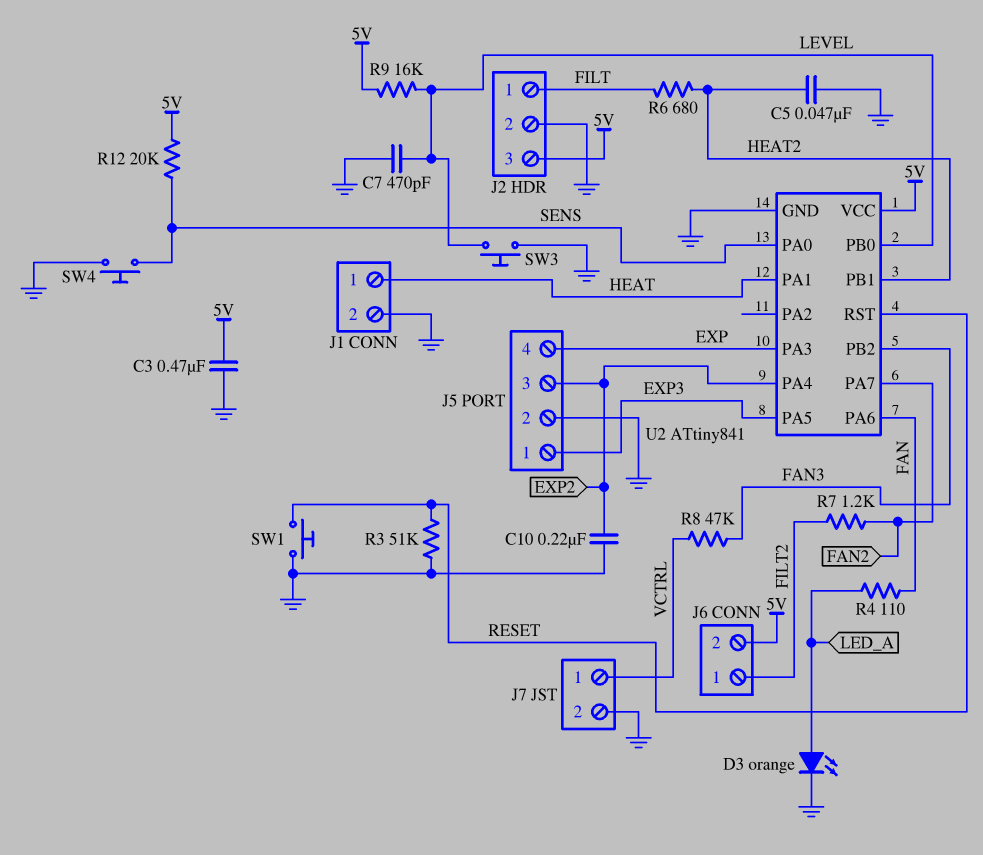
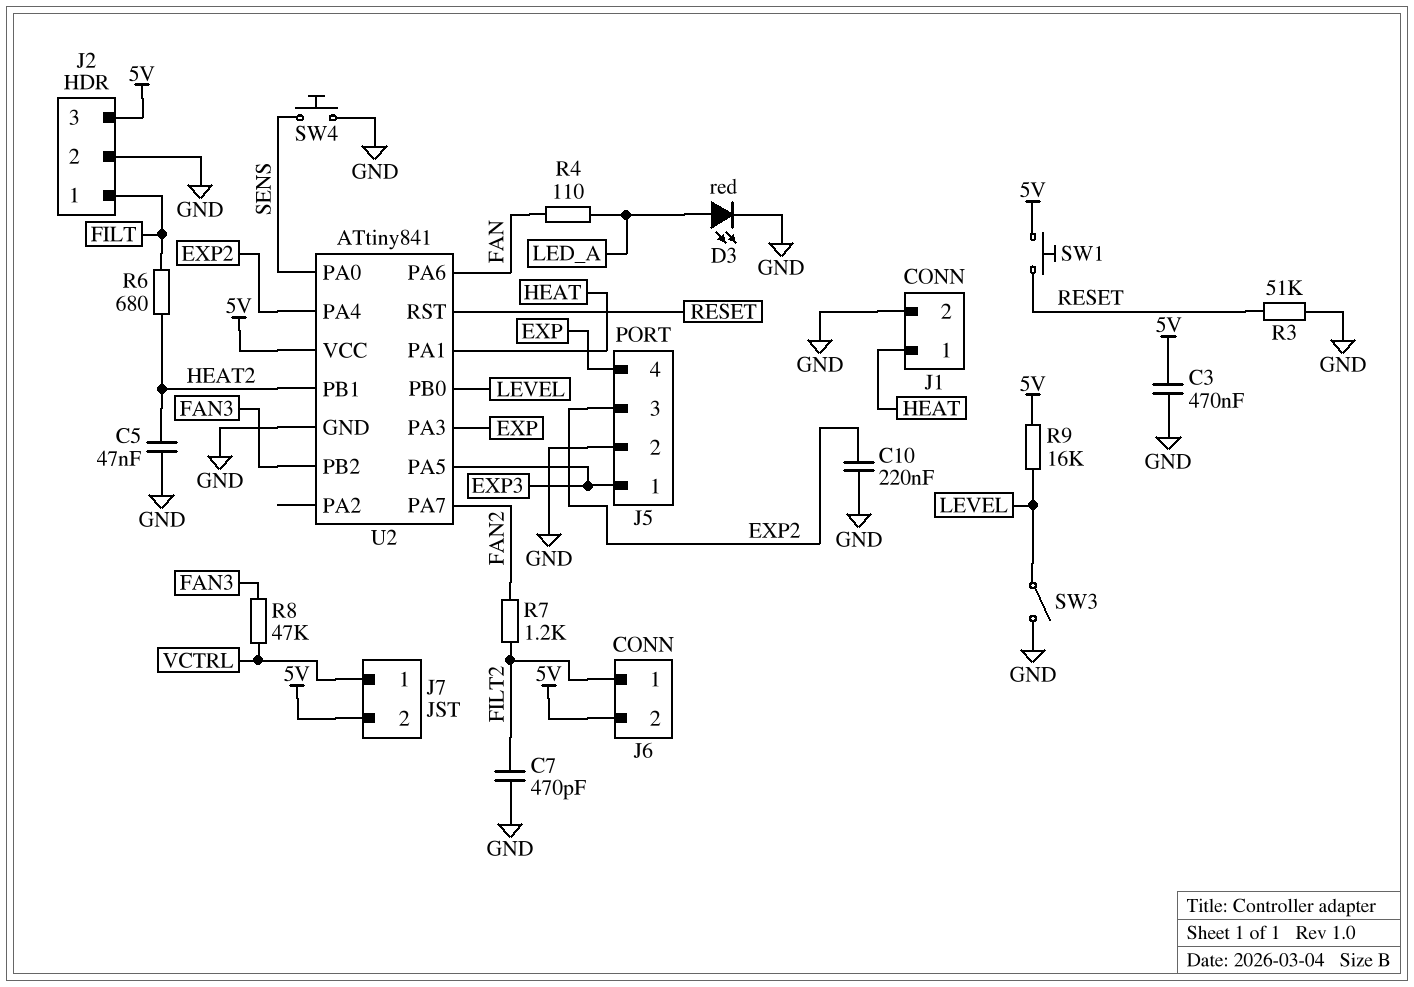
C7: 470pF (GND, LEVEL) -> 470pF (FILT2, GND)
D3: LED orange (A LED_A, K GND) -> LED red (A LED_A, K GND)
J7 pin 2: GND -> 5V
R12: 20k (5V, SENS) -> none
SW1: button (GND, RESET) -> button (5V, RESET)
SW3: button (GND, LEVEL) -> switch (GND, LEVEL)

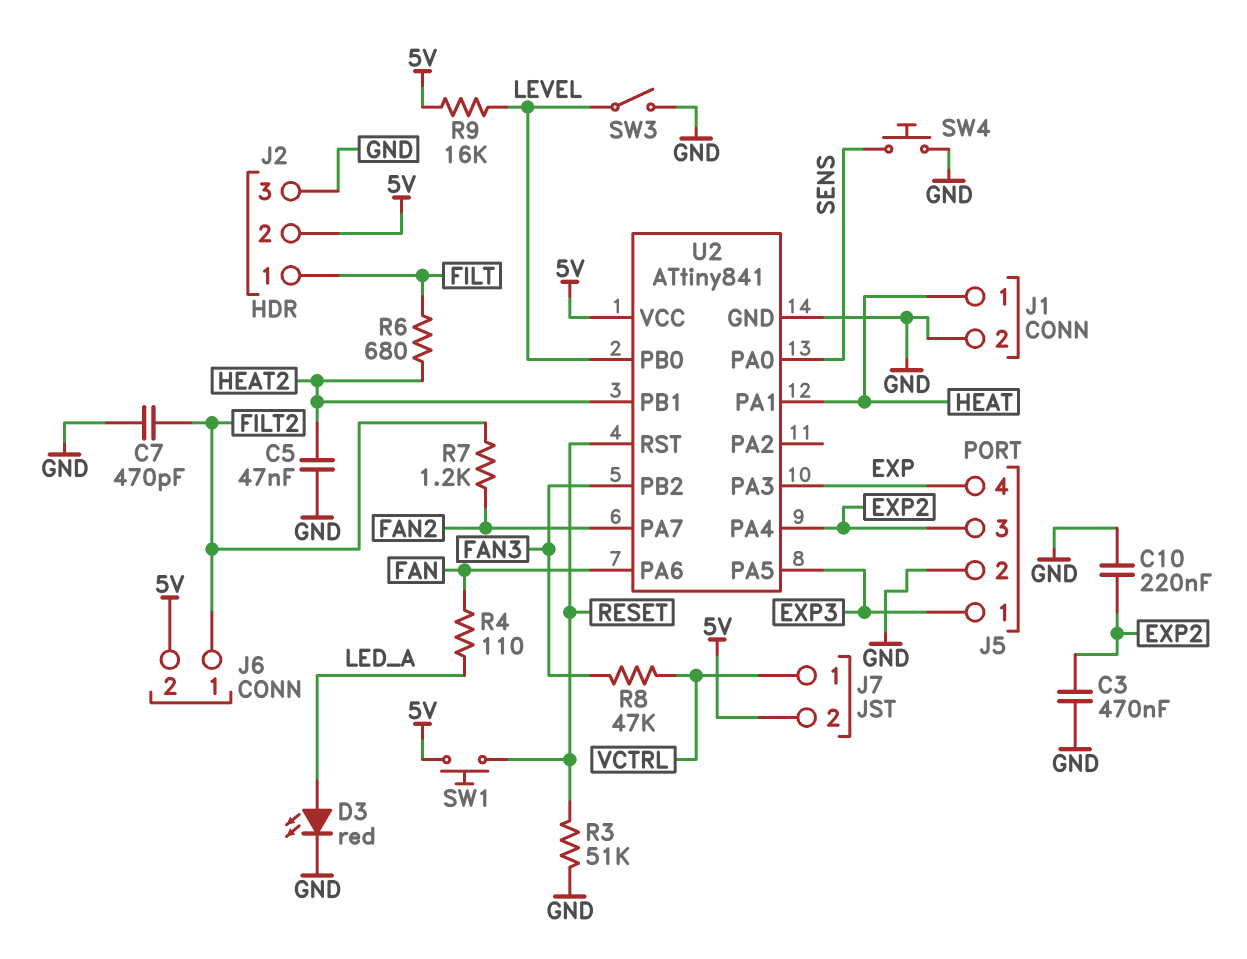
C3: 470nF (5V, GND) -> 470nF (EXP2, GND)
J2 pin 2: GND -> 5V
J2 pin 3: 5V -> GND

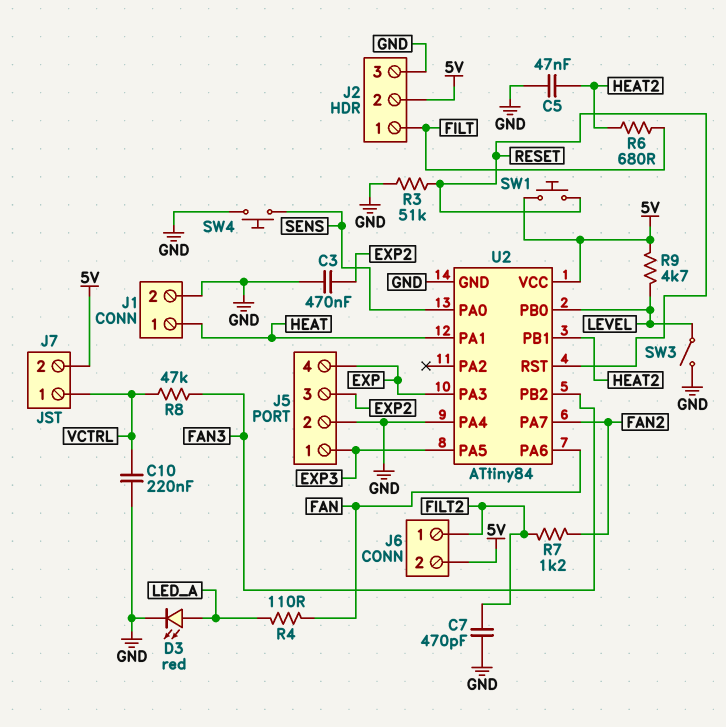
C10: 220nF (EXP2, GND) -> 220nF (GND, VCTRL)
R9: 16k (5V, LEVEL) -> 4.7k (5V, LEVEL)
U2: ATtiny841 -> ATtiny84
U2 pin PA4: EXP2 -> GND

